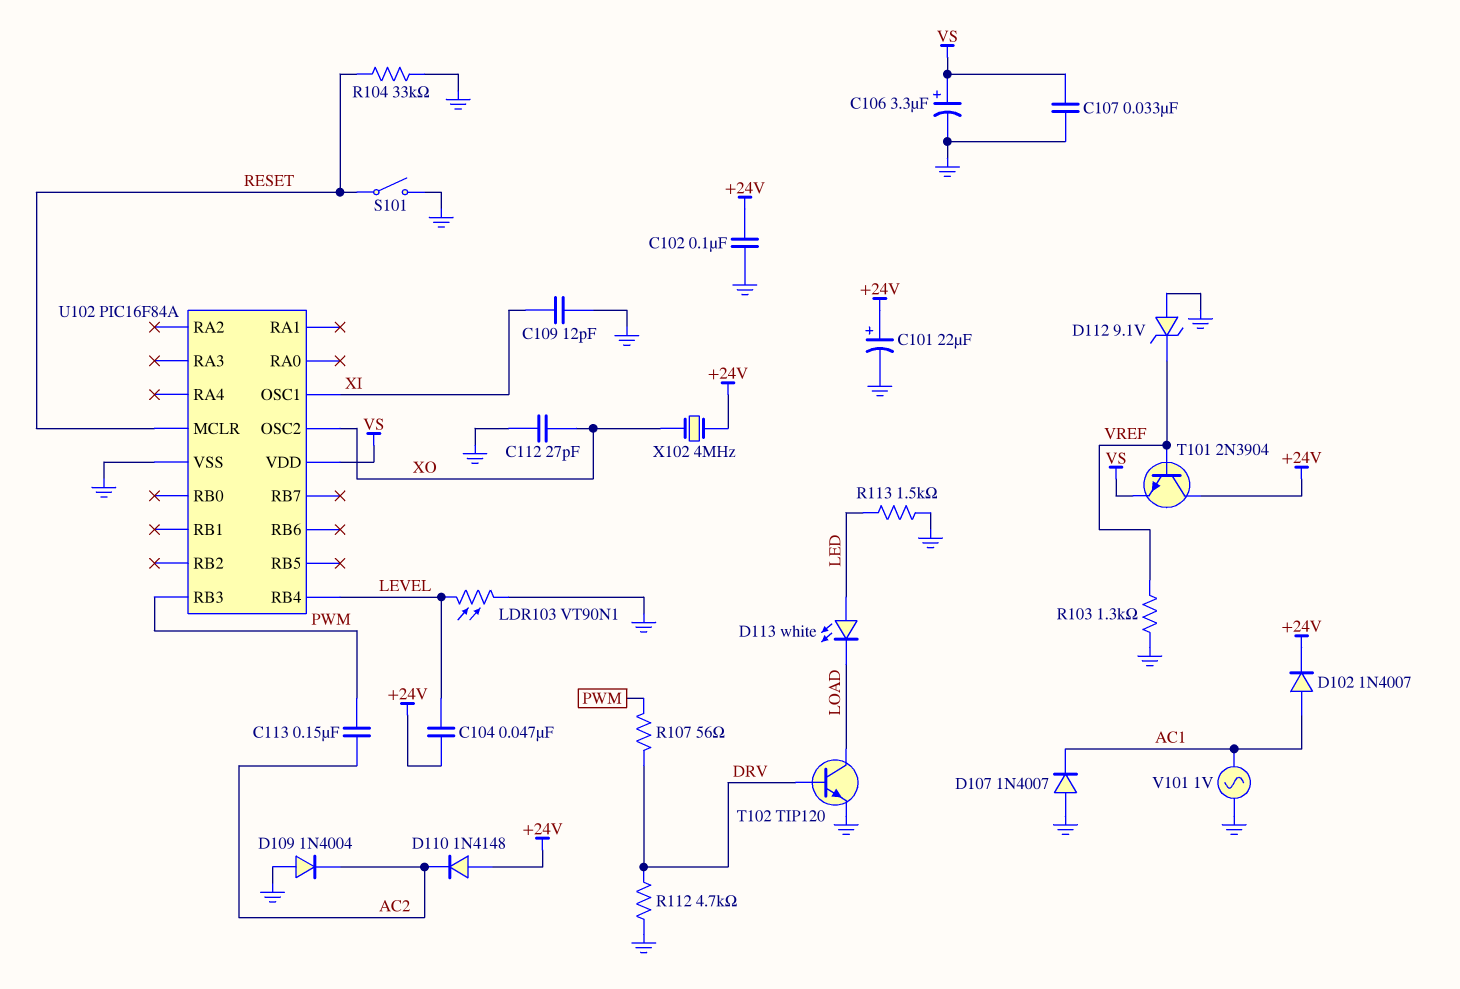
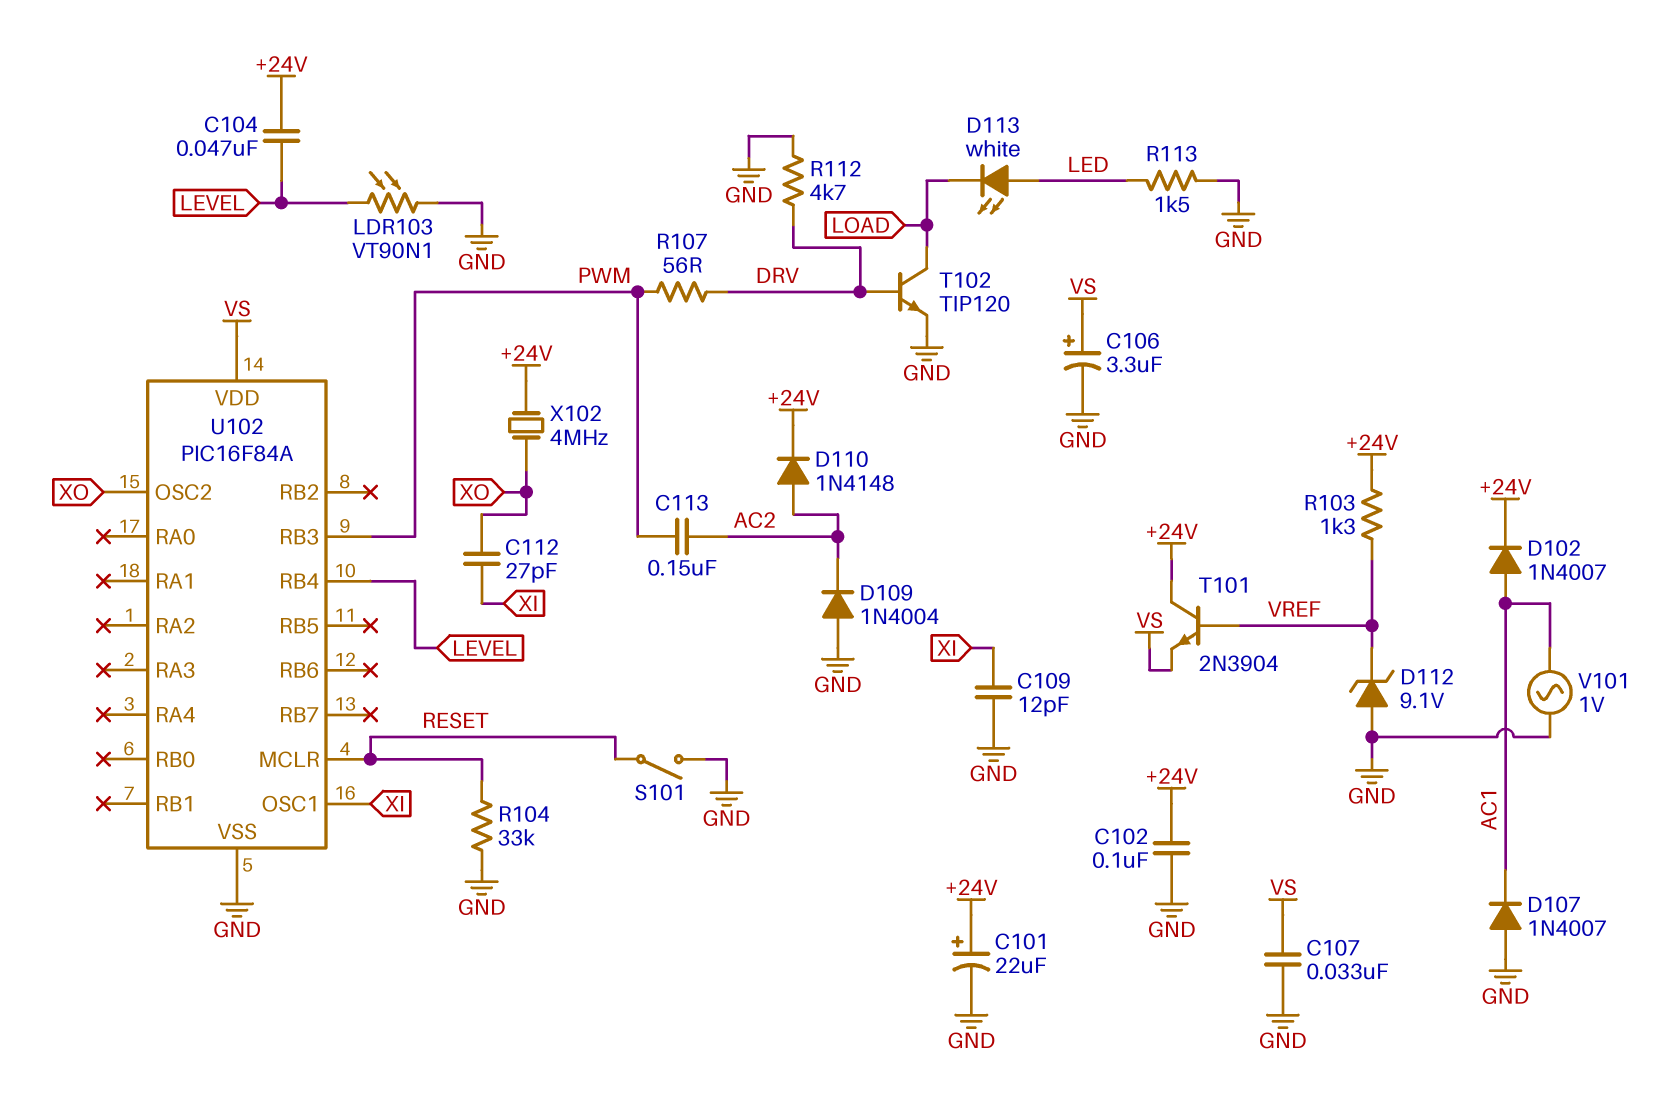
C112: 27pF (GND, XO) -> 27pF (XI, XO)
D110: diode 1N4148 (A +24V, K AC2) -> diode 1N4148 (A AC2, K +24V)
R103: 1.3k (GND, VREF) -> 1.3k (+24V, VREF)

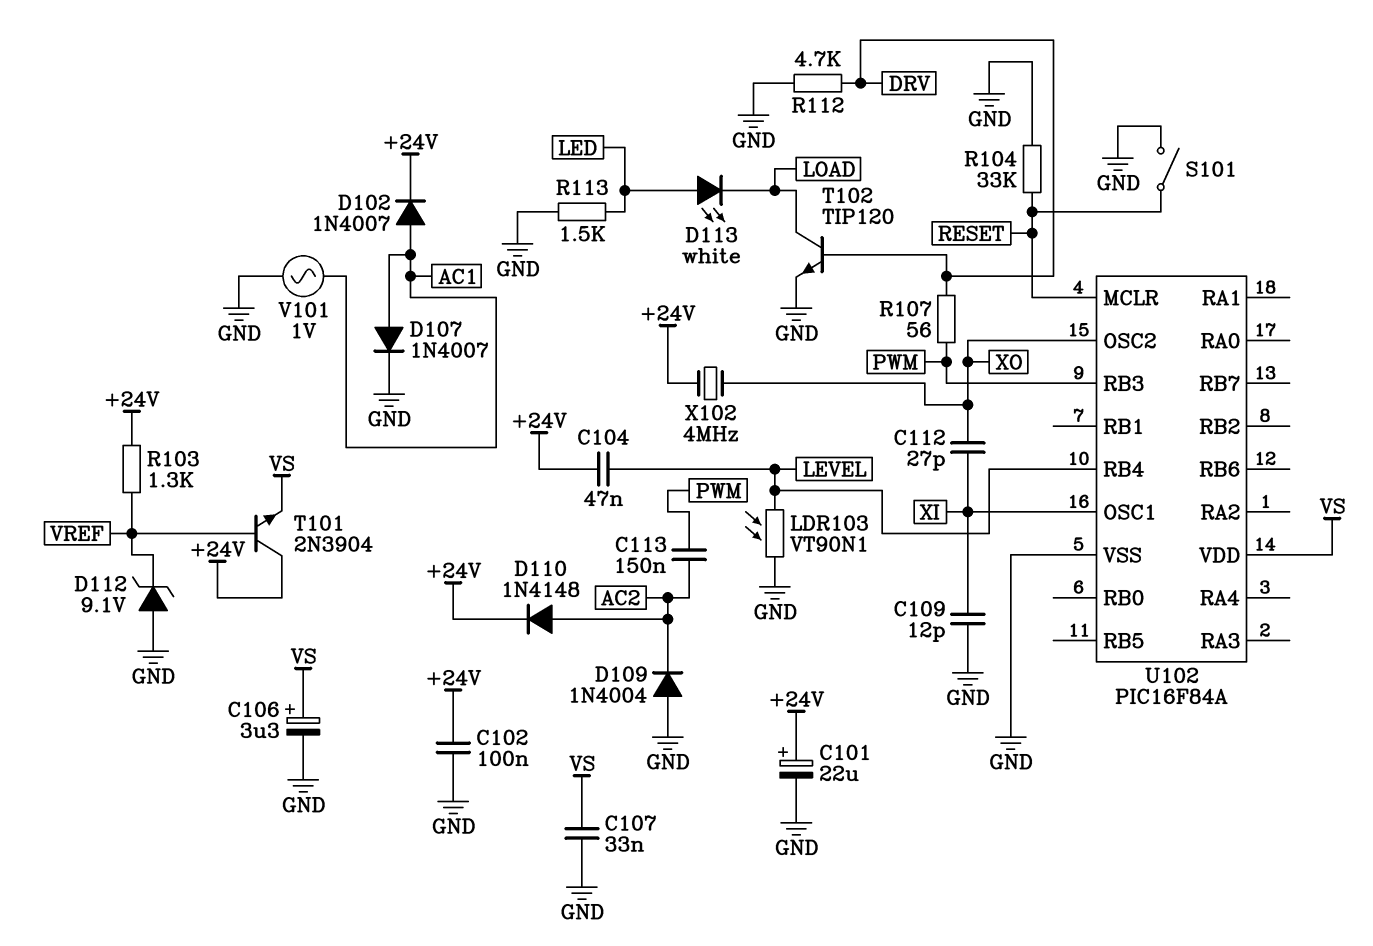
D107: diode 1N4007 (A GND, K AC1) -> diode 1N4007 (A AC1, K GND)

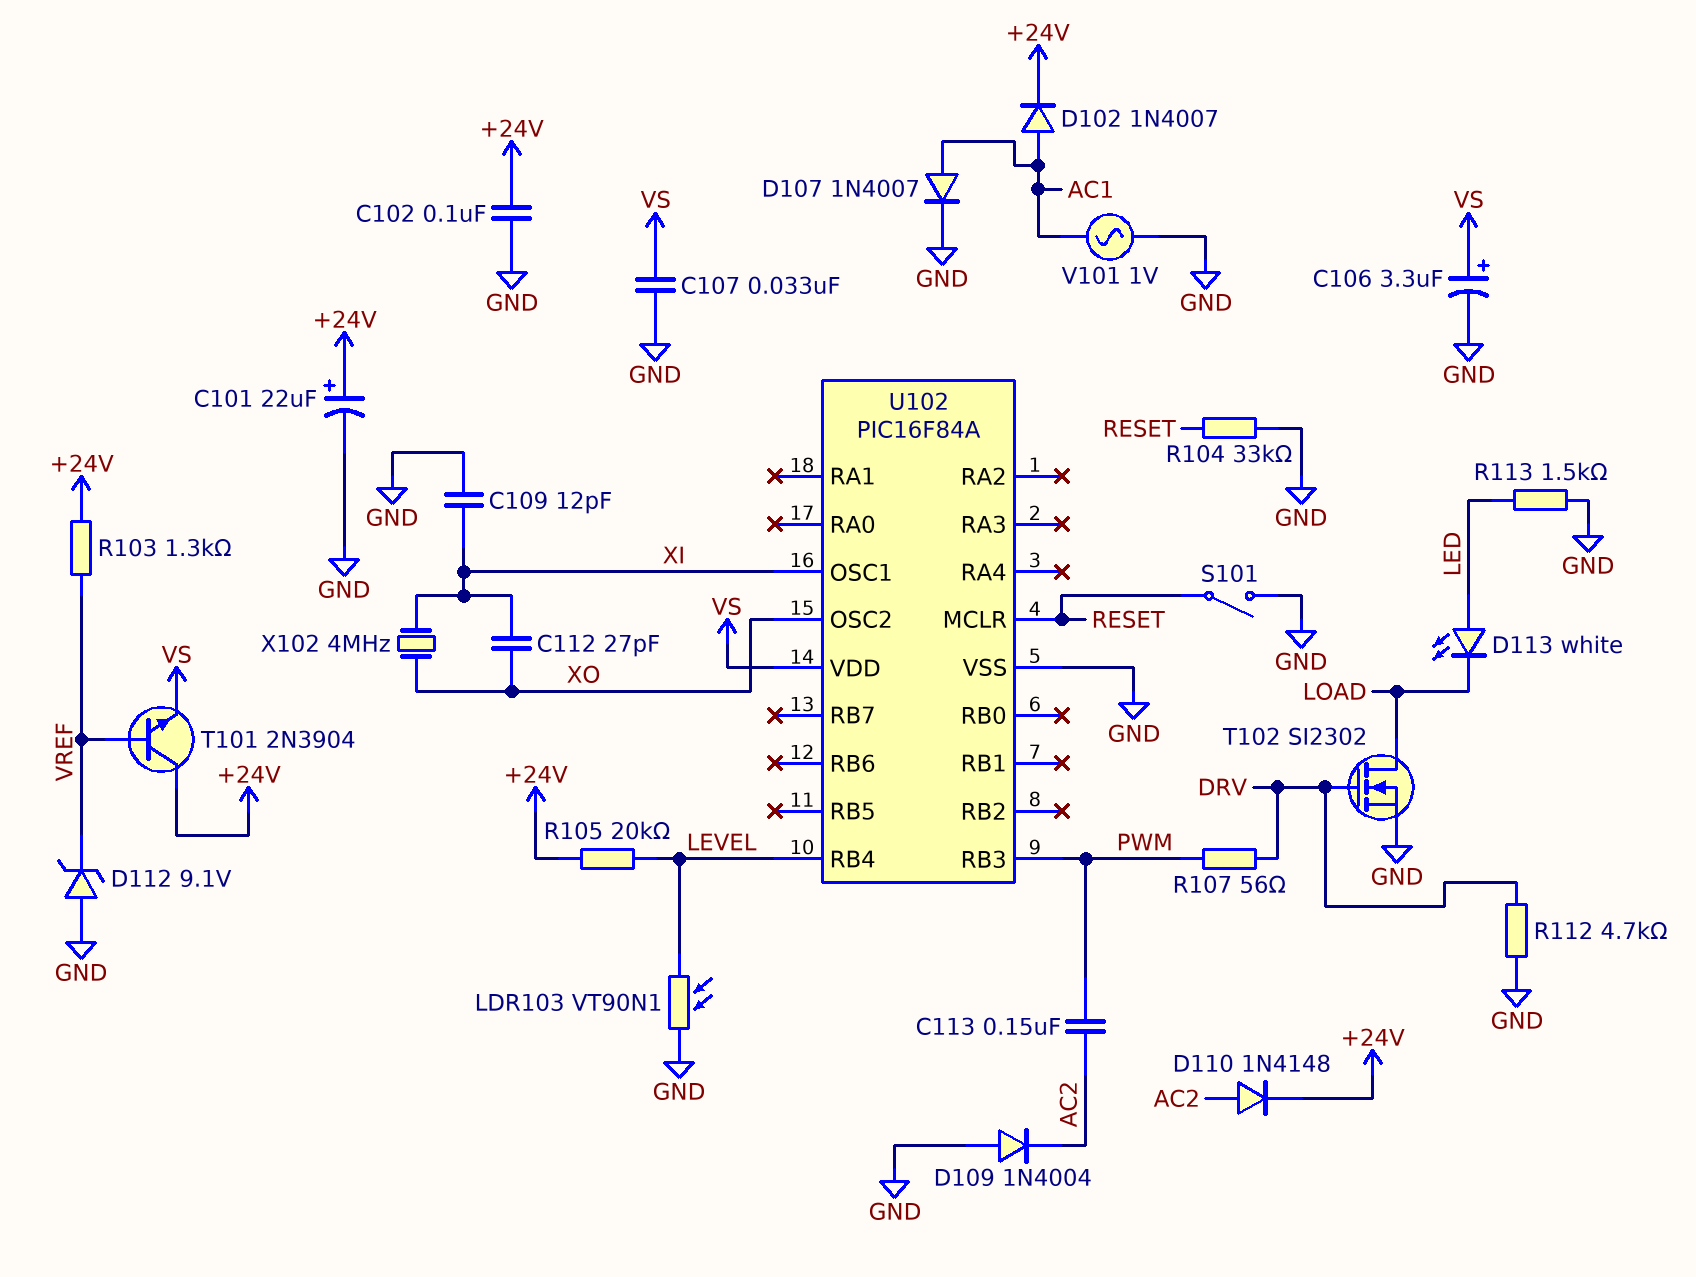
C104: 47nF (+24V, LEVEL) -> none
R105: none -> 20k (+24V, LEVEL)
T102: NPN TIP120 (B DRV, C LOAD, E GND) -> NMOS SI2302 (G DRV, D LOAD, S GND)
X102: 4MHz (+24V, XO) -> 4MHz (XI, XO)

